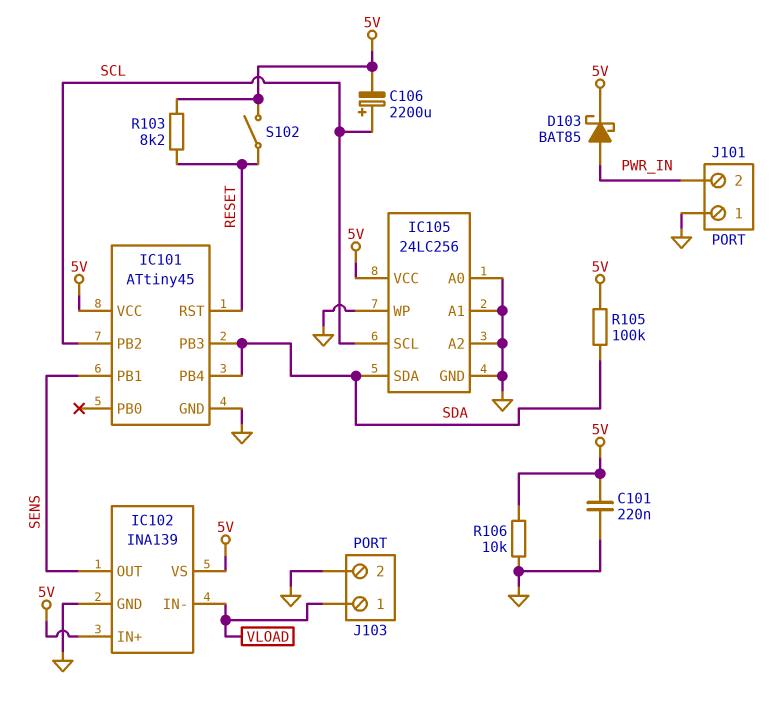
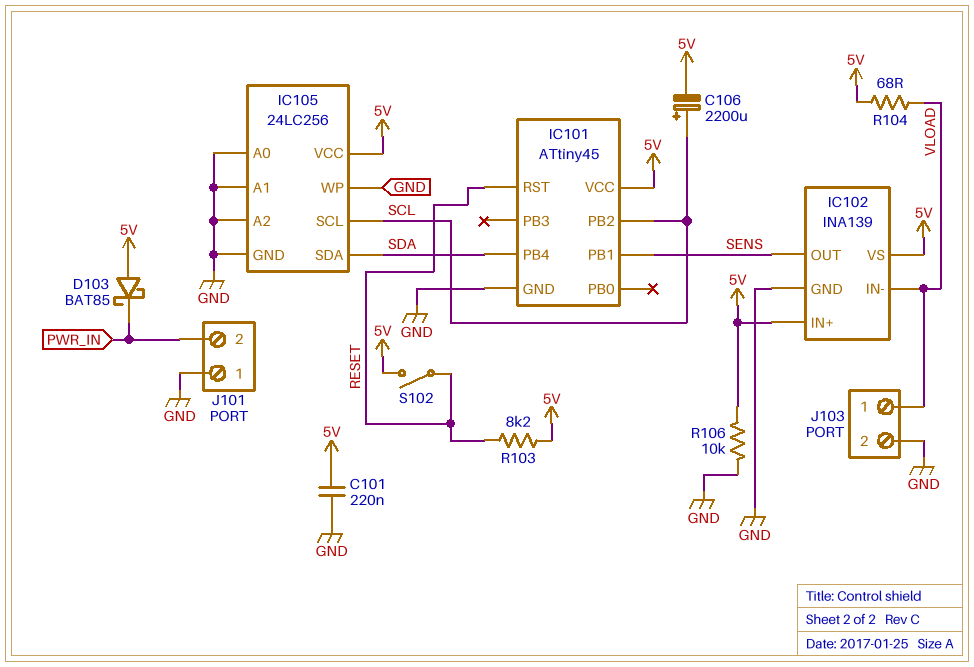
D103: schottky BAT85 (A PWR_IN, K 5V) -> schottky BAT85 (A 5V, K PWR_IN)
IC101 pin PB3: SDA -> none
R104: none -> 68 (5V, VLOAD)
R105: 100k (5V, SDA) -> none

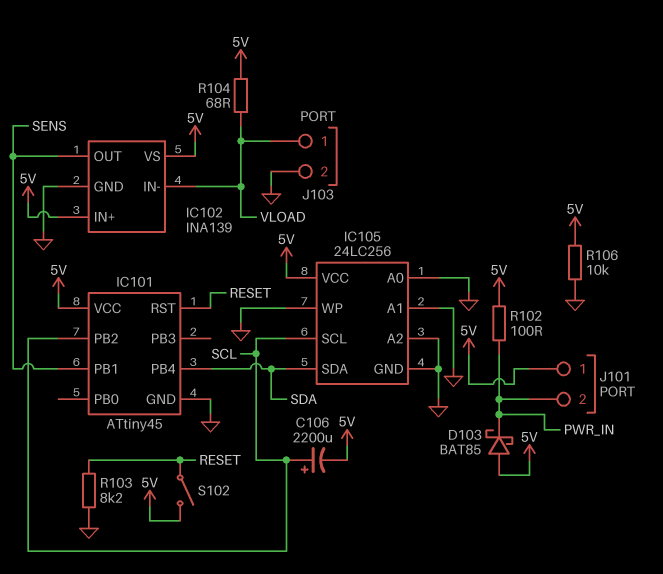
C101: 220nF (5V, GND) -> none
J101 pin 1: GND -> 5V
R102: none -> 100 (5V, PWR_IN)
R103: 8.2k (5V, RESET) -> 8.2k (GND, RESET)

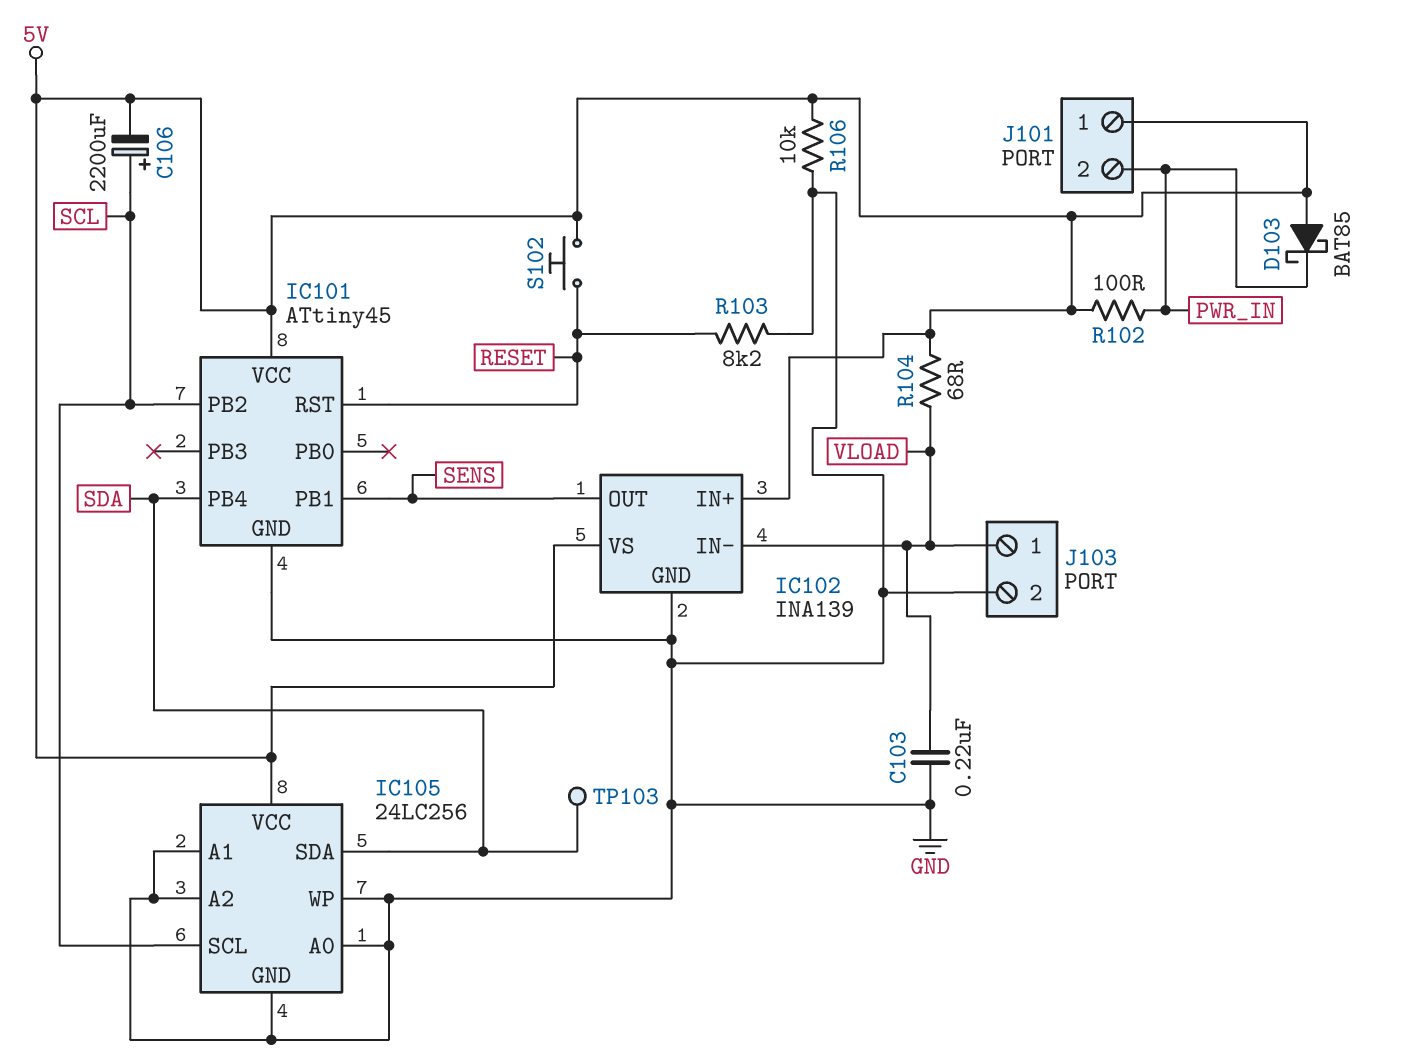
C103: none -> 220nF (GND, VLOAD)
S102: switch (5V, RESET) -> button (5V, RESET)
TP103: none -> test point (SDA)

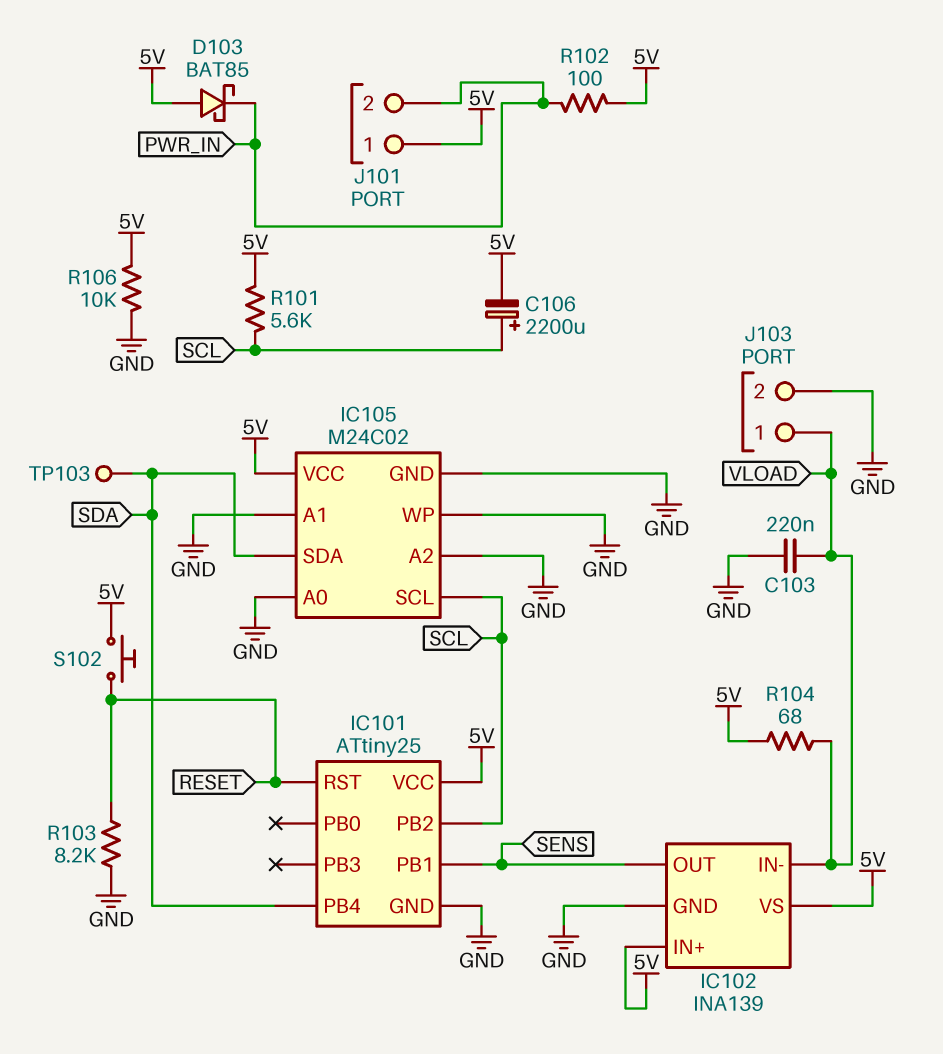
IC101: ATtiny45 -> ATtiny25
IC105: 24LC256 -> M24C02
R101: none -> 5.6k (5V, SCL)

